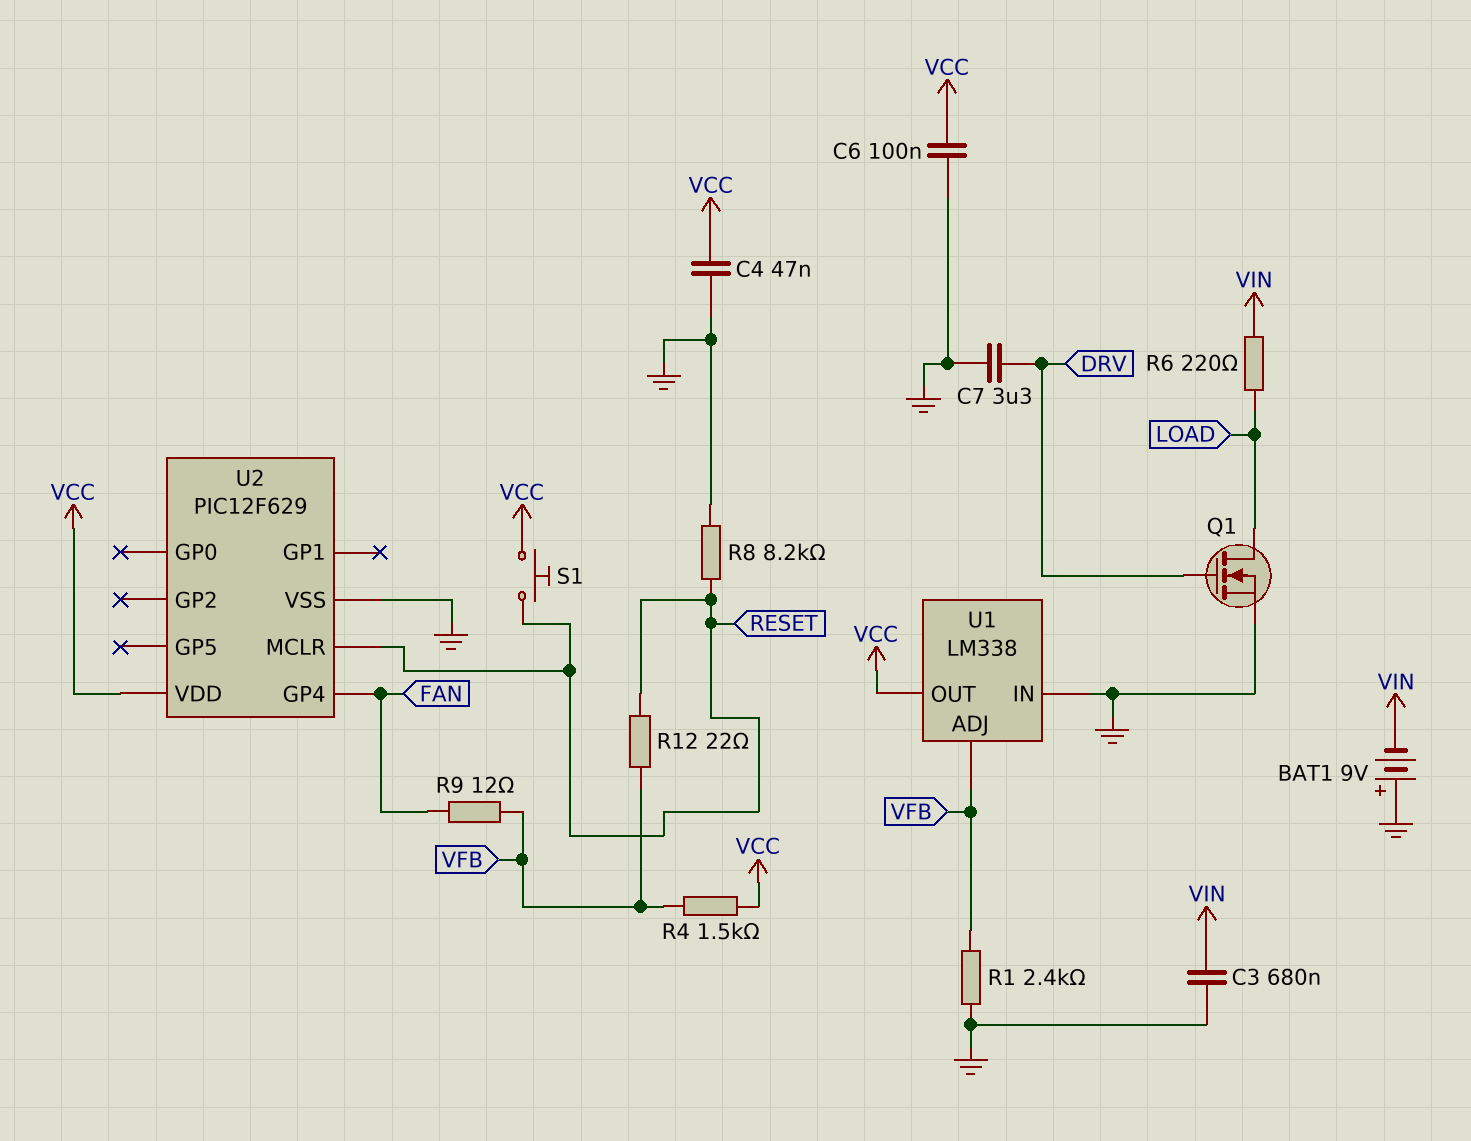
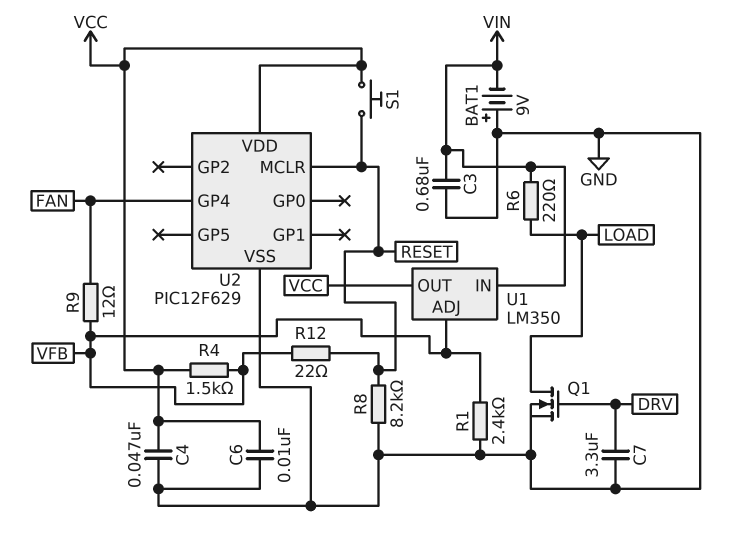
C6: 100nF (GND, VCC) -> 10nF (GND, VCC)
U1: LM338 -> LM350
U1 pin IN: GND -> VIN

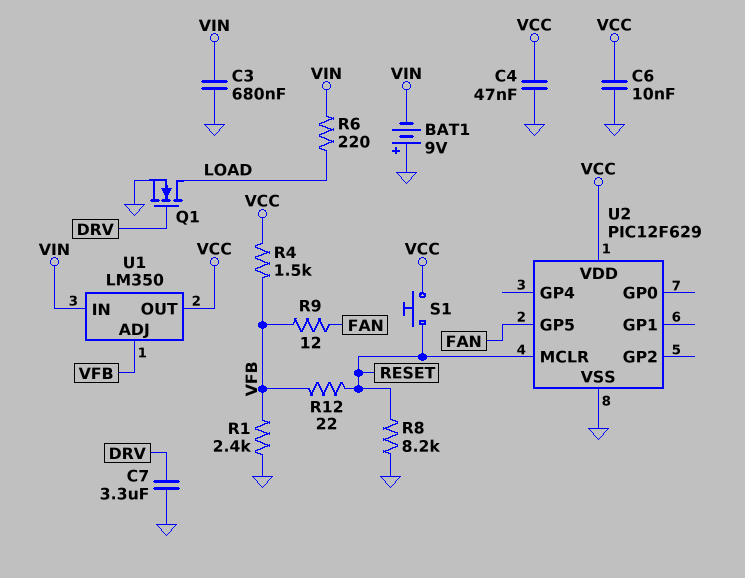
U2 pin GP4: FAN -> none
U2 pin GP5: none -> FAN

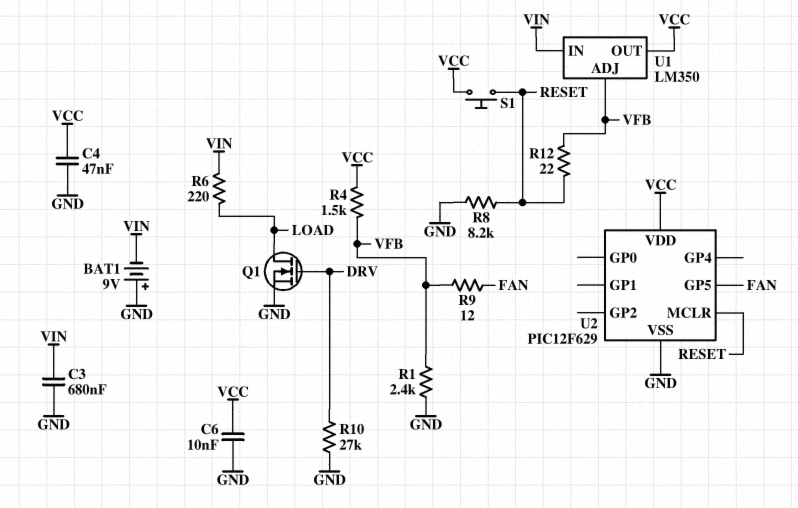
C7: 3.3uF (DRV, GND) -> none
R10: none -> 27k (DRV, GND)

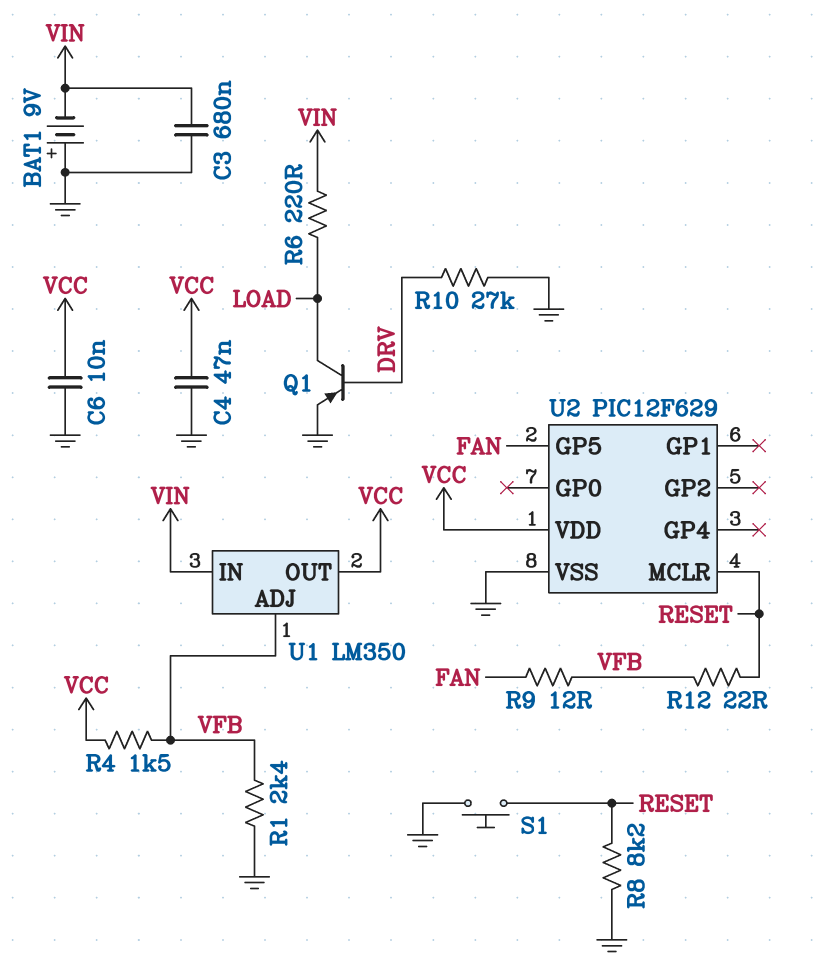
Q1: NMOS (G DRV, D LOAD, S GND) -> PNP (B DRV, C LOAD, E GND)
S1: button (RESET, VCC) -> button (GND, RESET)

